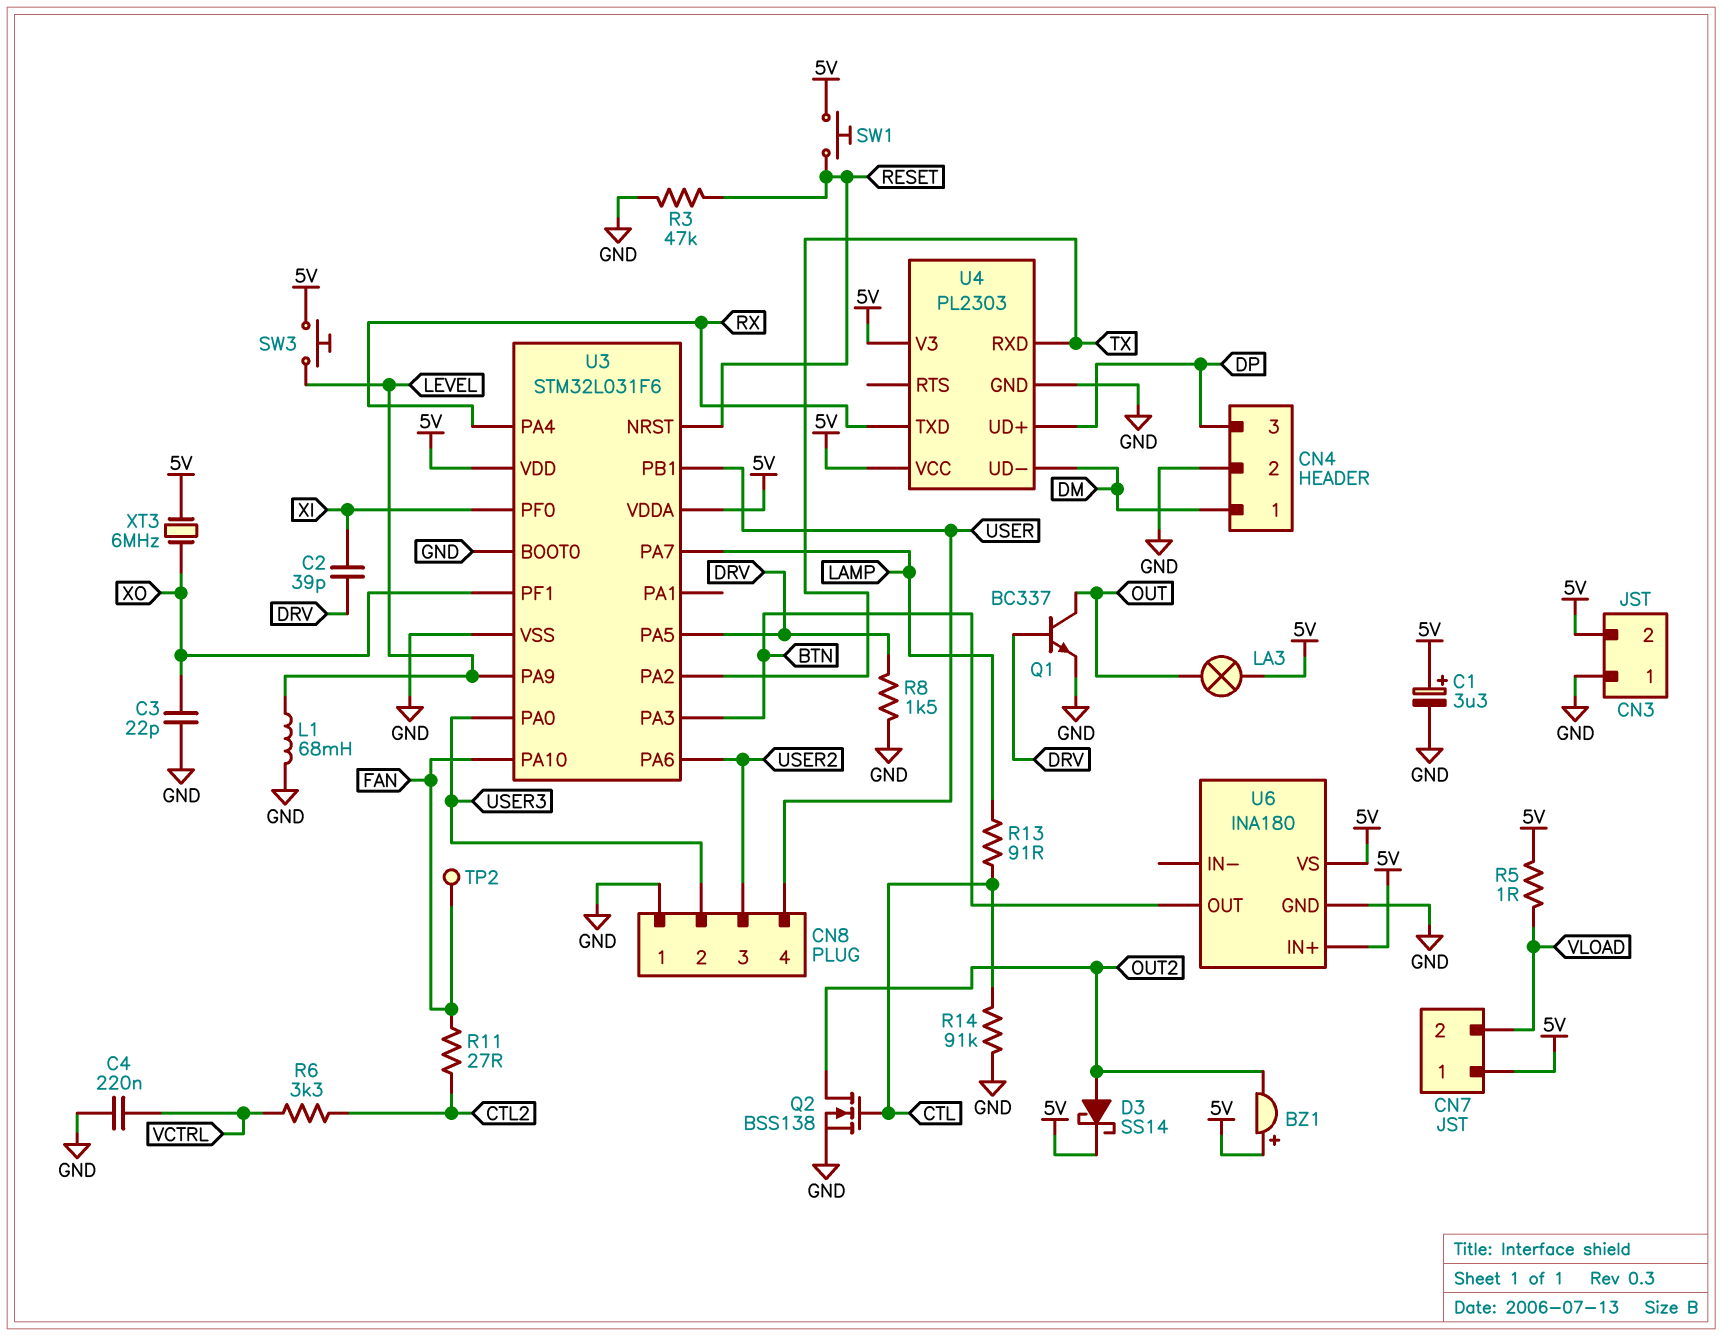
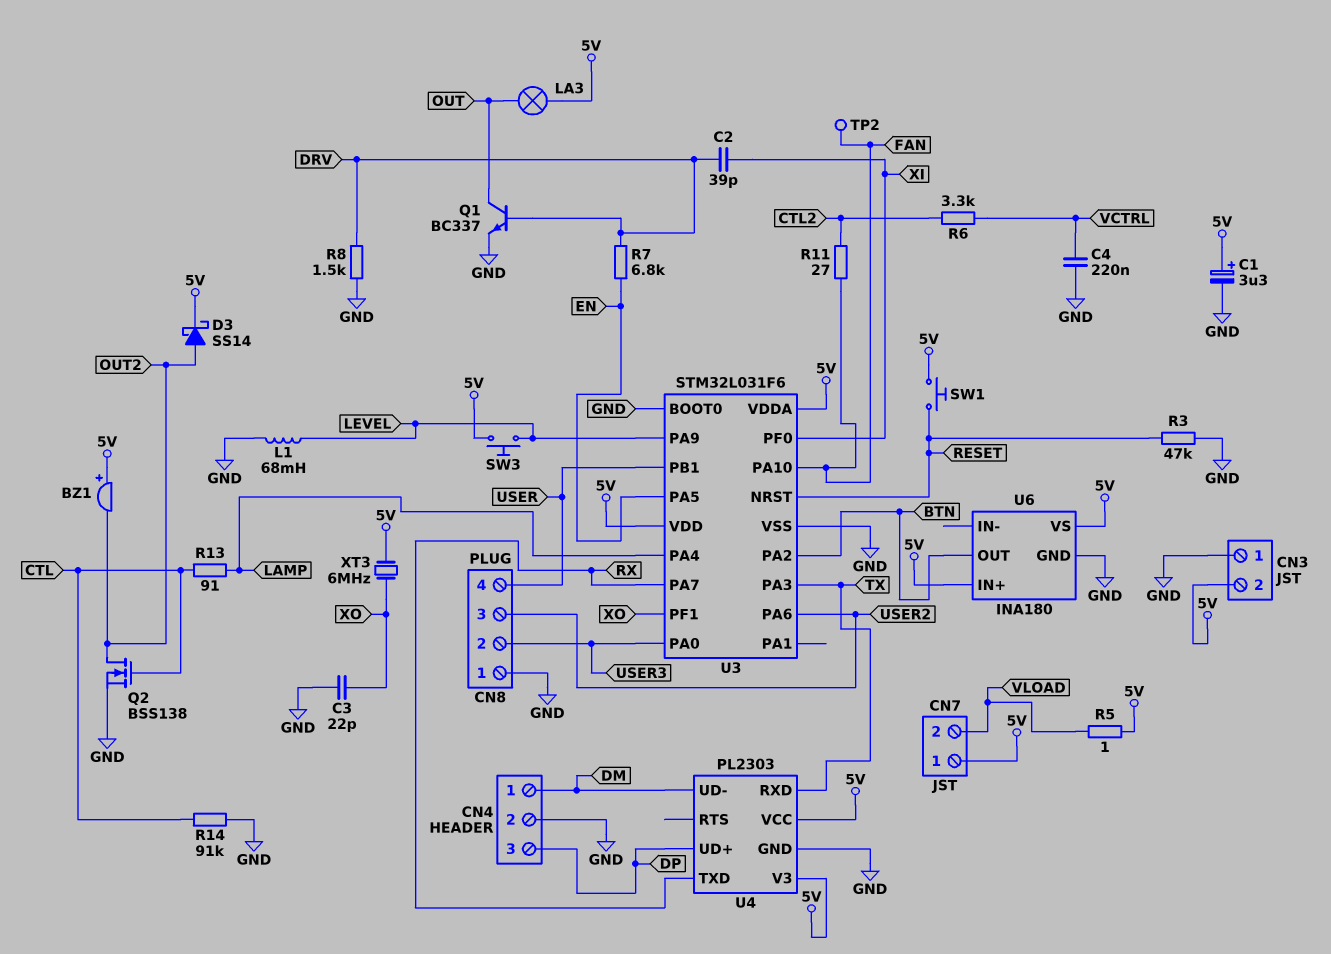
R7: none -> 6.8k (DRV, EN)
U3 pin PA2: TX -> BTN
U3 pin PA3: BTN -> TX
U3 pin PA4: RX -> LAMP
U3 pin PA5: DRV -> EN
U3 pin PA7: LAMP -> RX

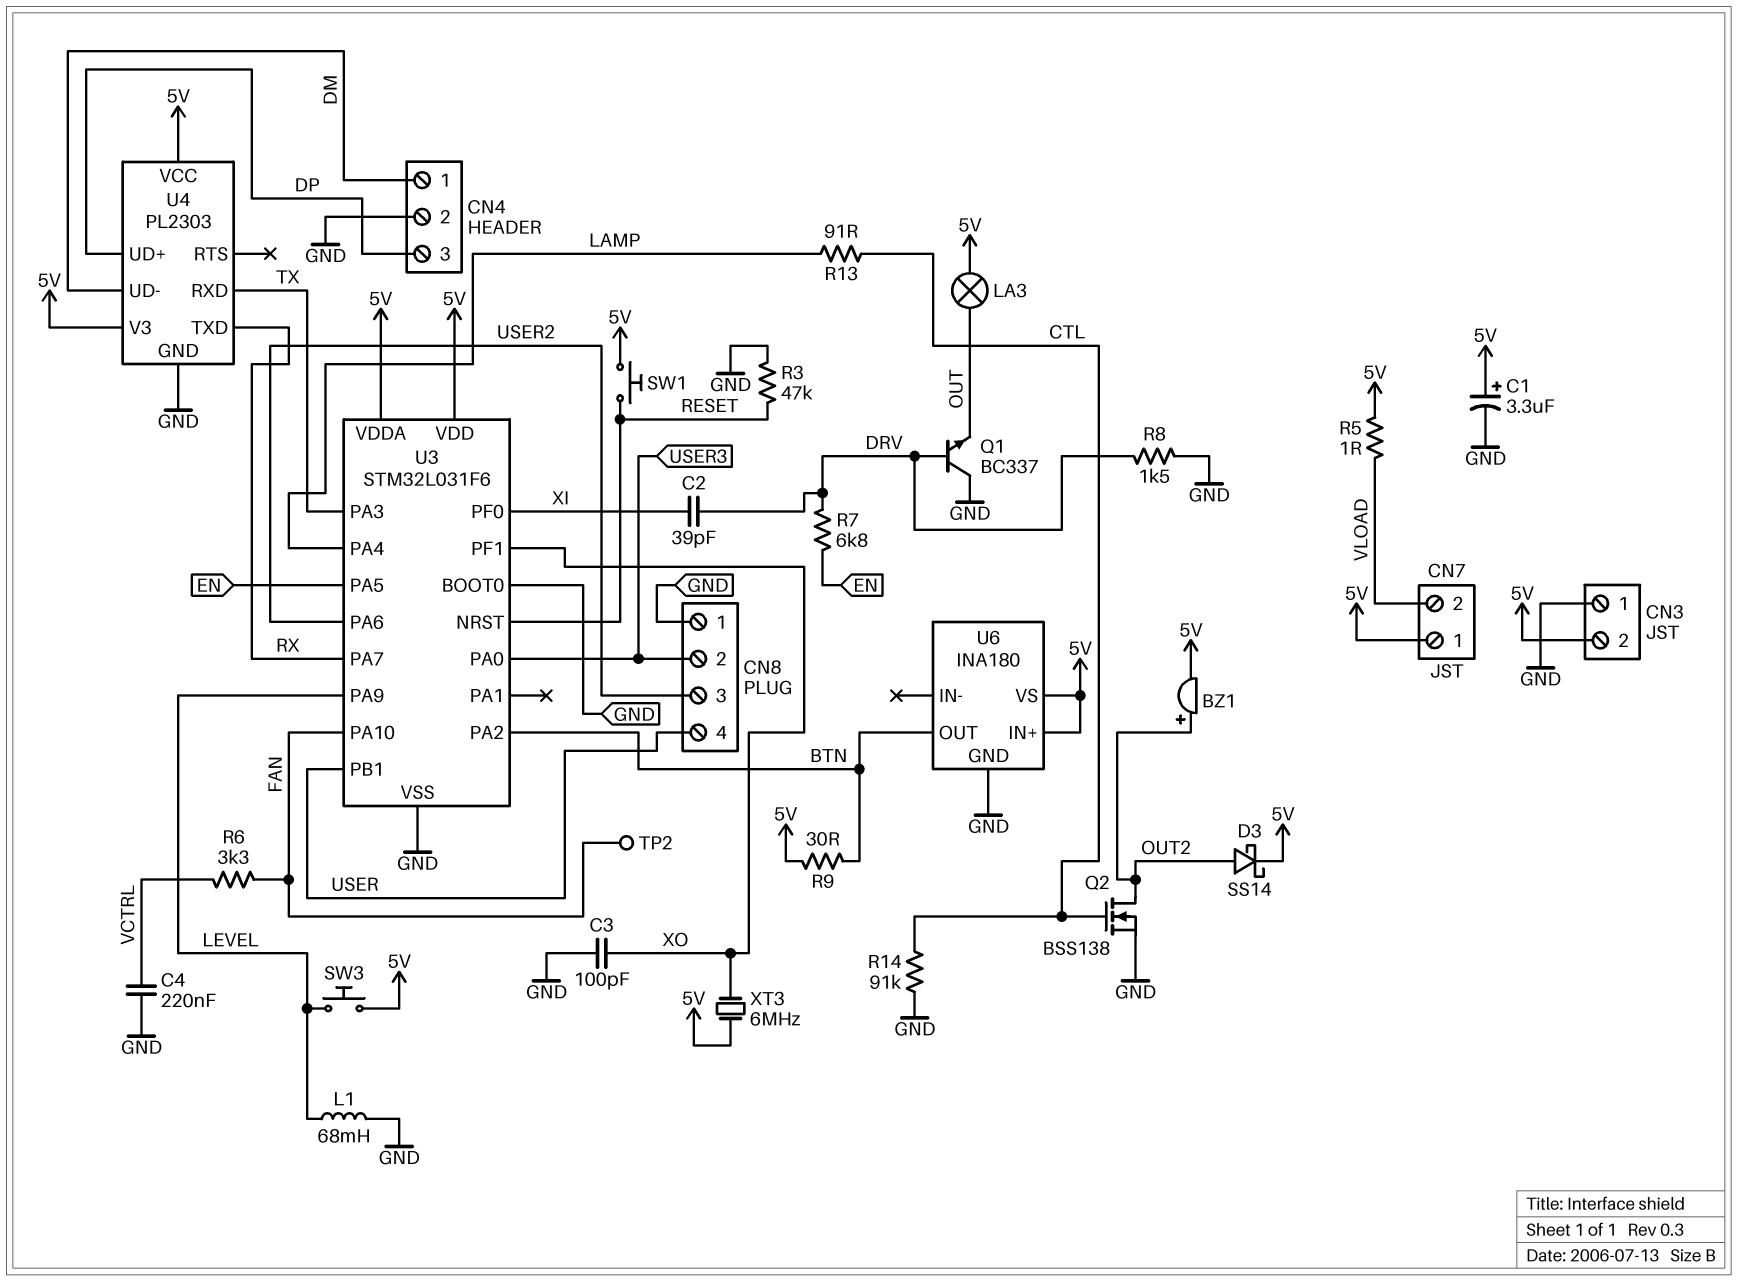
BZ1: buzzer (plus 5V, minus OUT2) -> buzzer (plus OUT2, minus 5V)
C3: 22pF (GND, XO) -> 100pF (GND, XO)
Q1: NPN BC337 (B DRV, C OUT, E GND) -> NPN BC337 (B DRV, C GND, E OUT)
R6: 3.3k (CTL2, VCTRL) -> 3.3k (FAN, VCTRL)
R9: none -> 30 (5V, BTN)
R11: 27 (CTL2, FAN) -> none

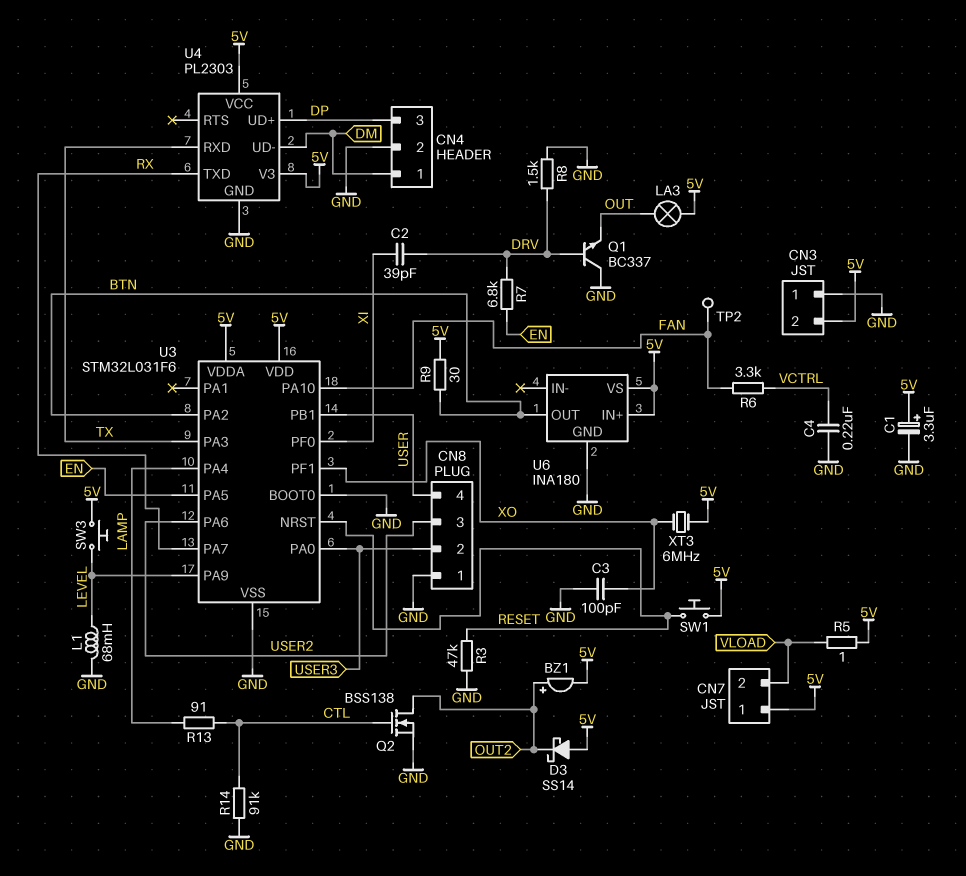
D3: schottky SS14 (A OUT2, K 5V) -> schottky SS14 (A 5V, K OUT2)

